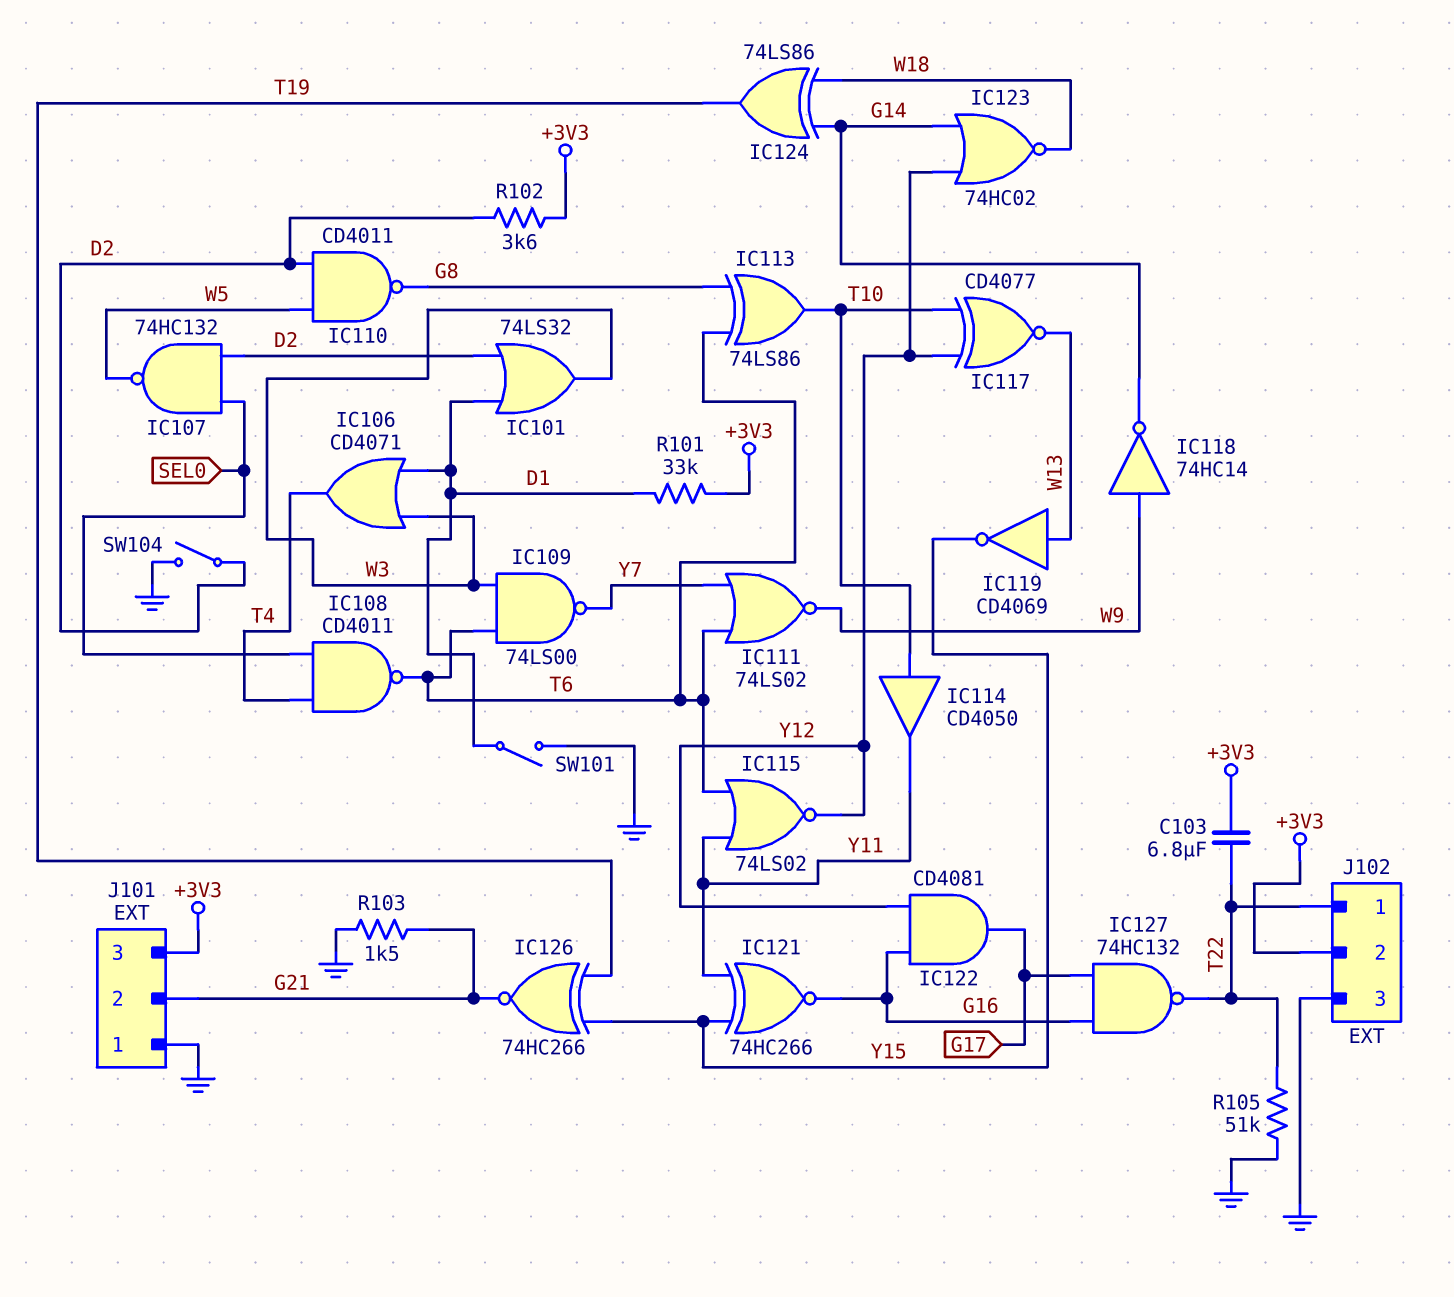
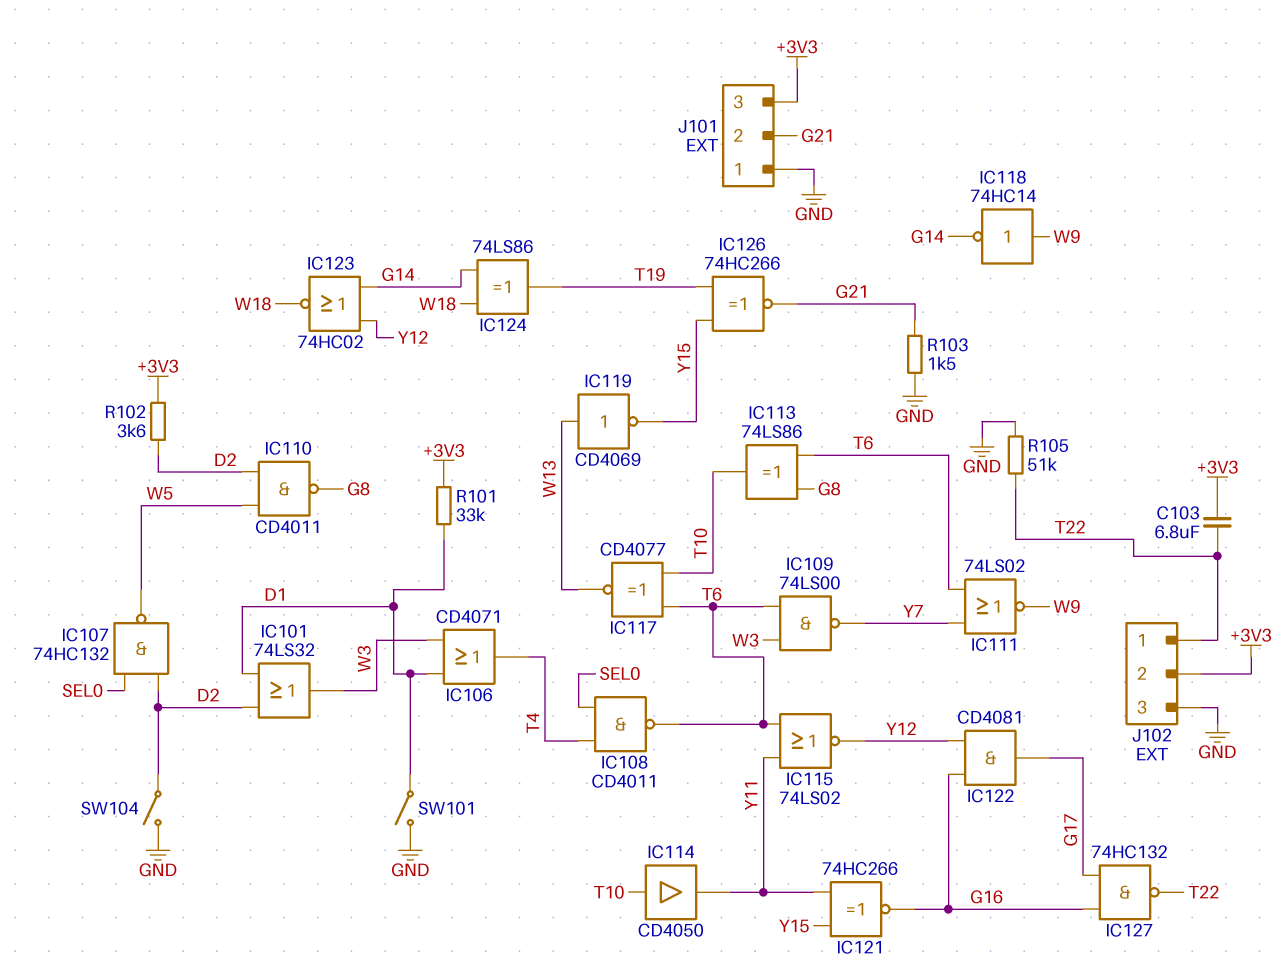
IC117: XNOR CD4077 (in T10, in Y12, out W13) -> XNOR CD4077 (in T6, in T10, out W13)

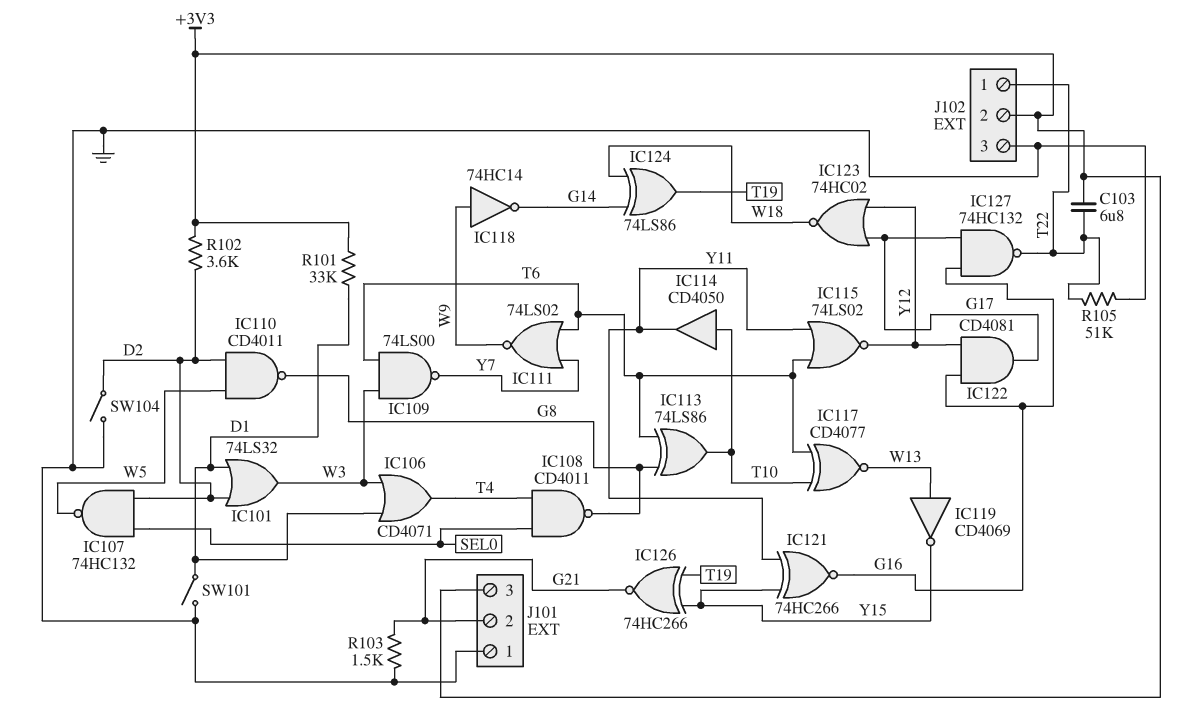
IC108: NAND CD4011 (in SEL0, in T4, out T6) -> NAND CD4011 (in SEL0, in T4, out G8)
IC123: NOR 74HC02 (in G14, in Y12, out W18) -> NOR 74HC02 (in G17, in Y12, out W18)

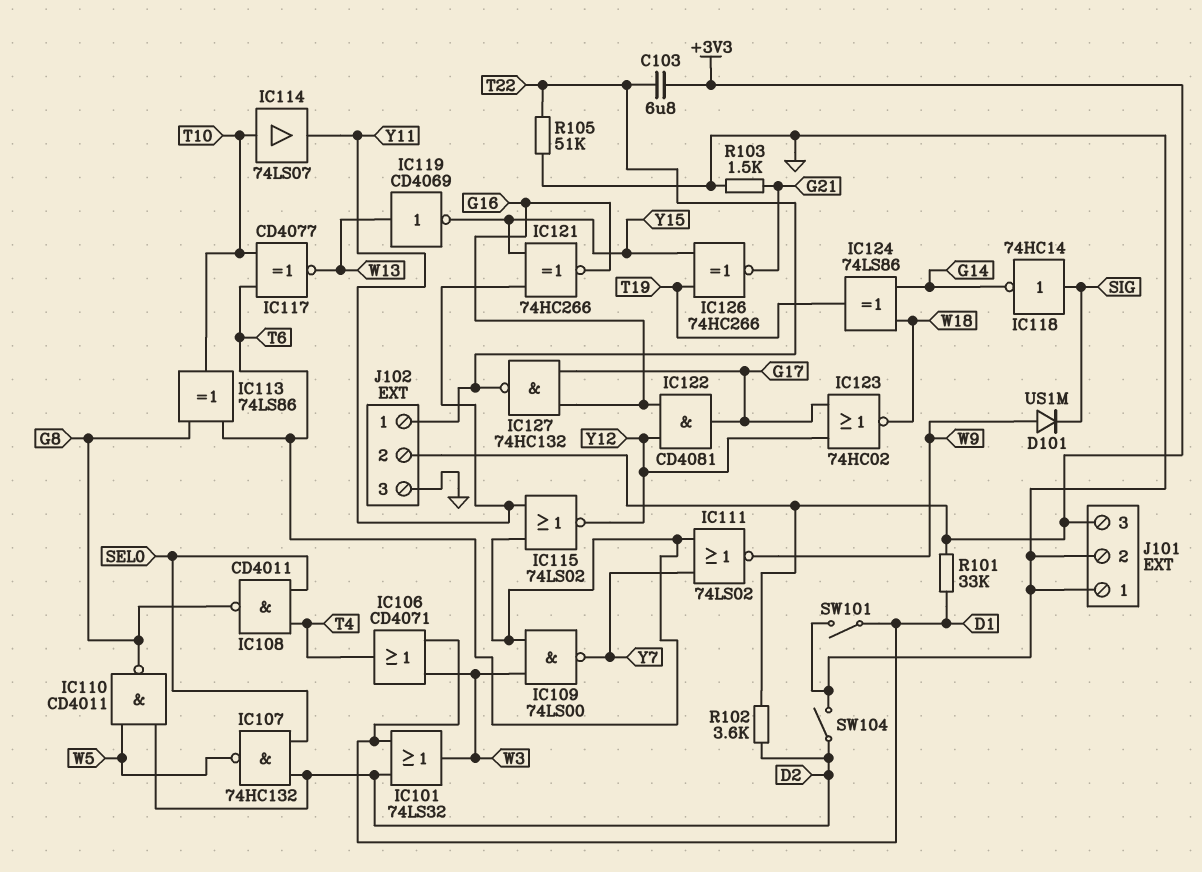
D101: none -> diode US1M (A W9, K SIG)
IC114: buffer CD4050 (in T10, out Y11) -> buffer 74LS07 (in T10, out Y11)
IC118: NOT 74HC14 (in W9, out G14) -> NOT 74HC14 (in SIG, out G14)
J101 pin 2: G21 -> GND

